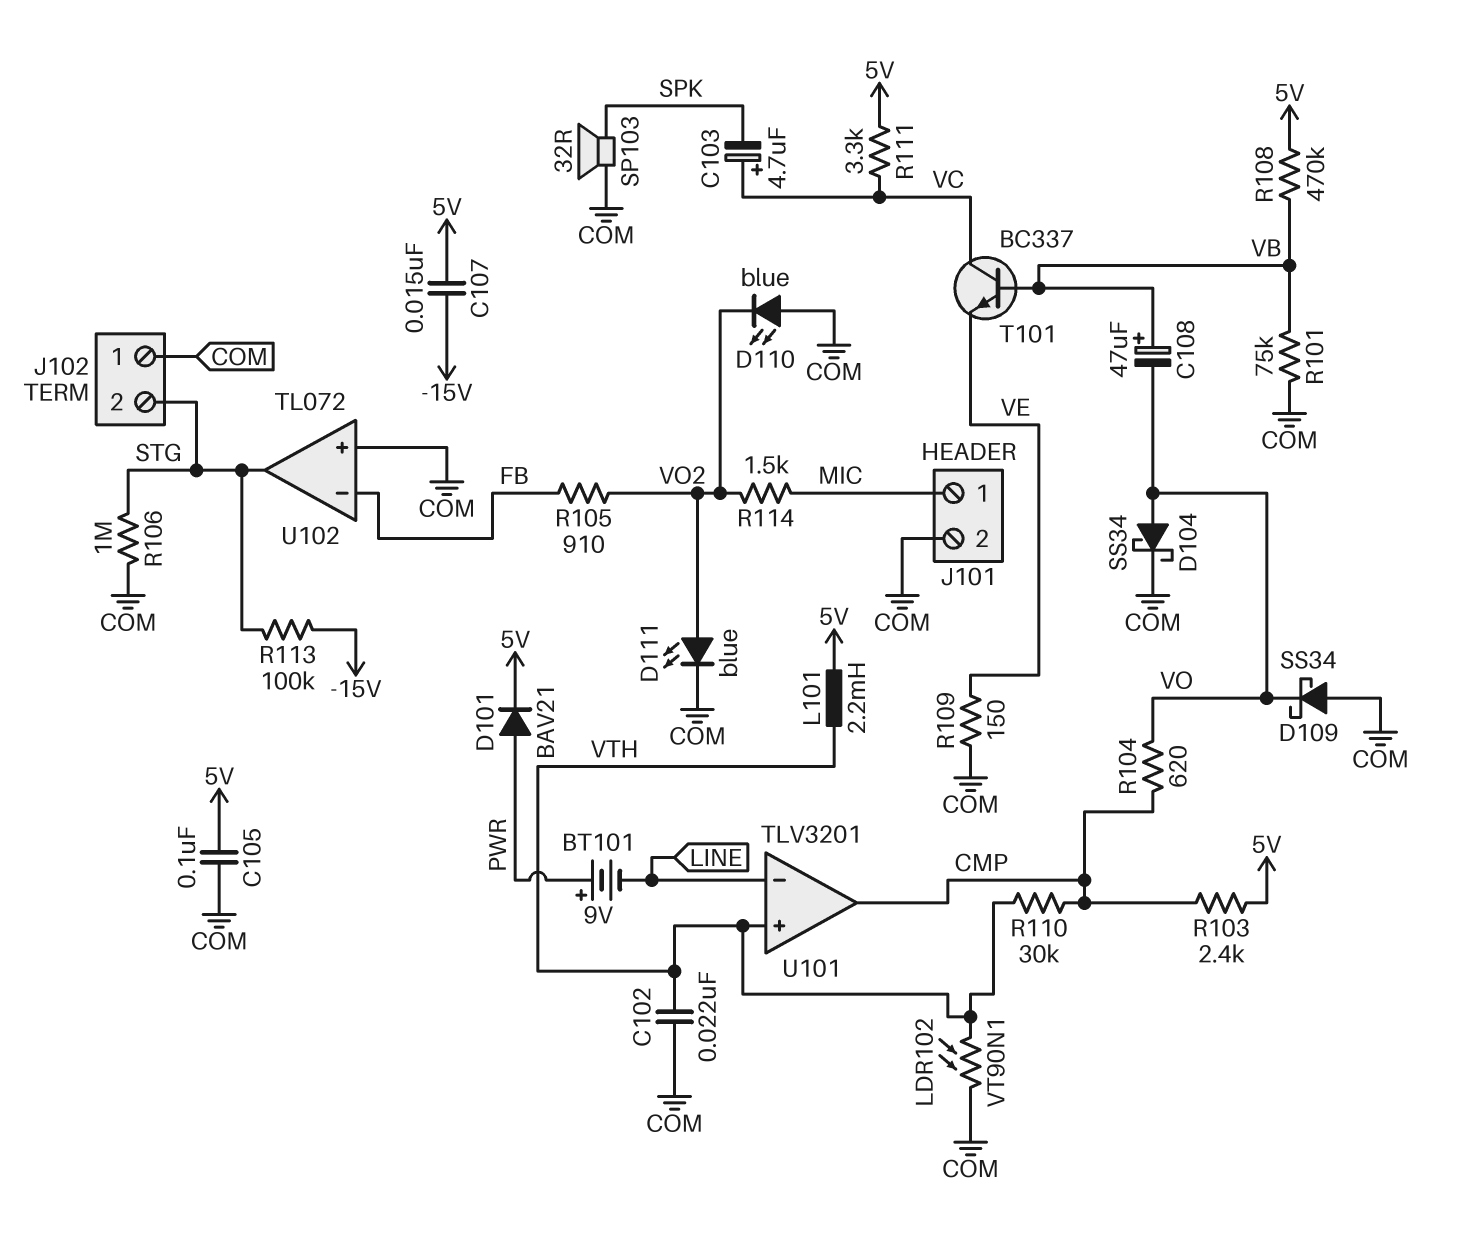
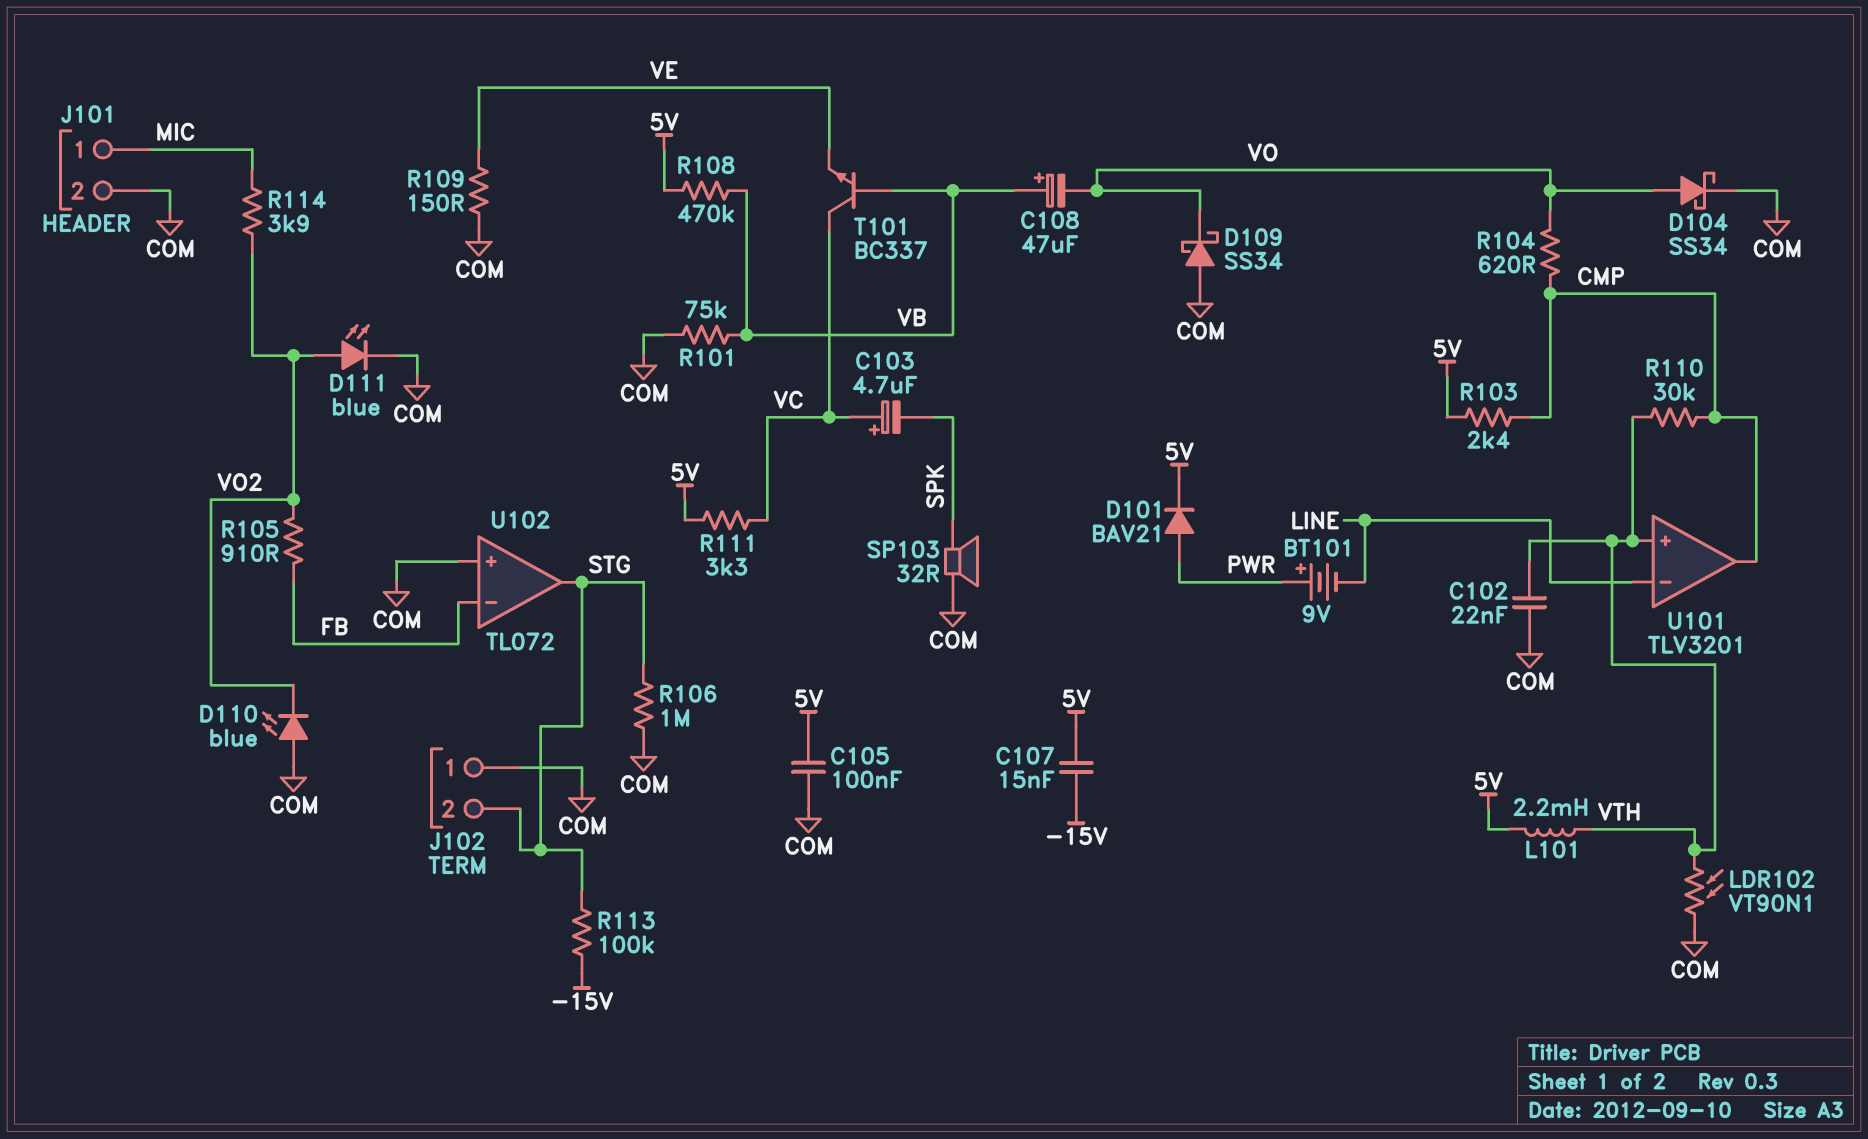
R114: 1.5k (MIC, VO2) -> 3.9k (MIC, VO2)

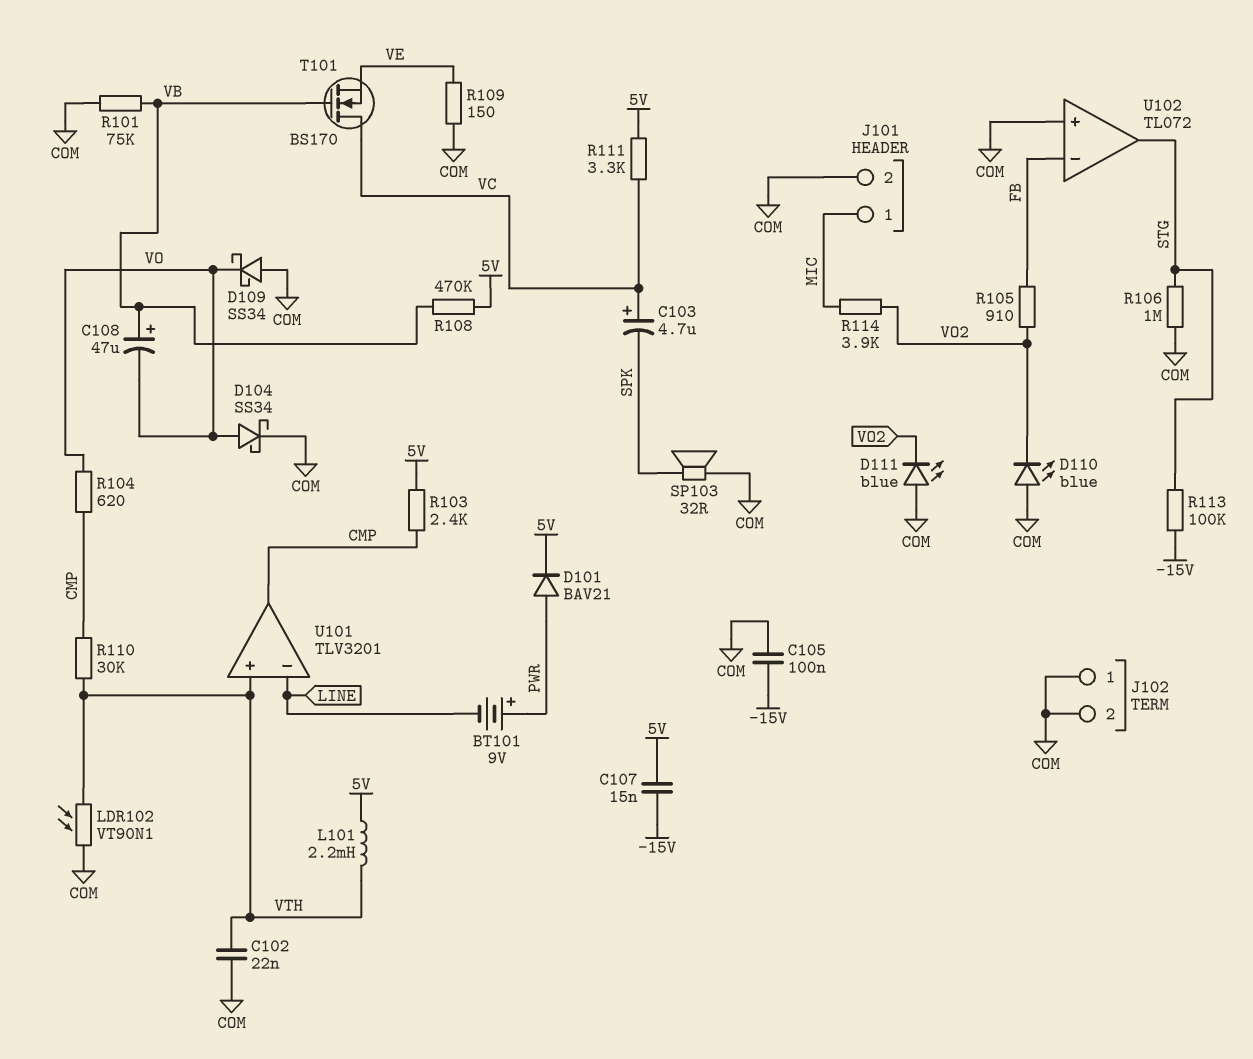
C105: 100nF (5V, COM) -> 100nF (-15V, COM)
D111: LED blue (A VO2, K COM) -> LED blue (A COM, K VO2)
J102 pin 2: STG -> COM
T101: NPN BC337 (B VB, C VC, E VE) -> NMOS BS170 (G VB, D VC, S VE)

